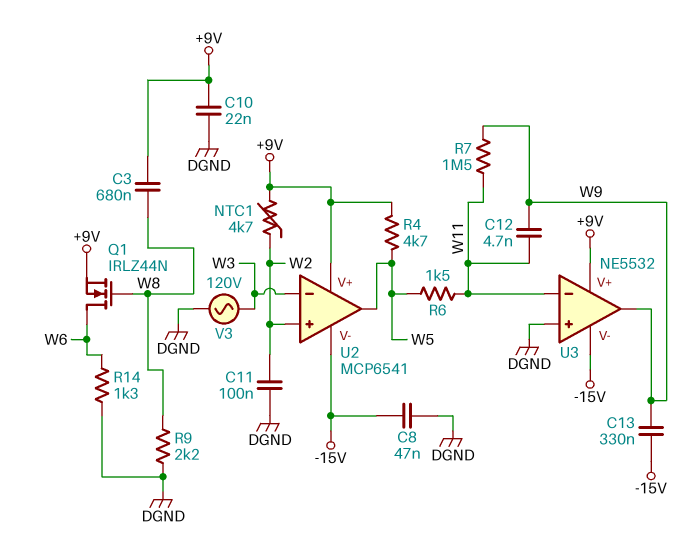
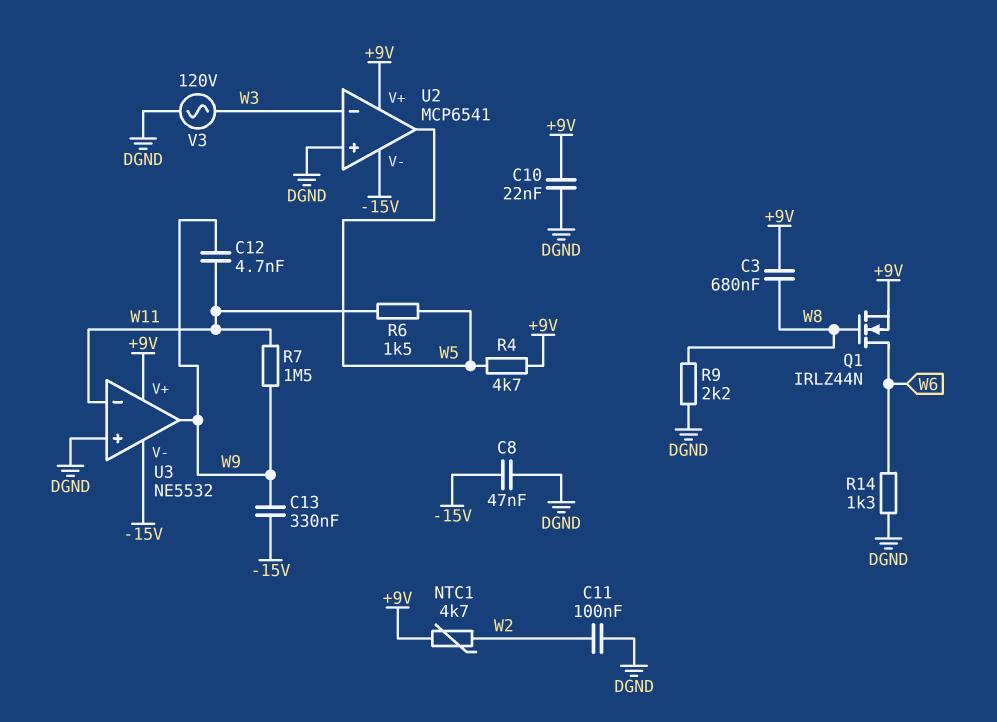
U2 pin in+: W2 -> DGND

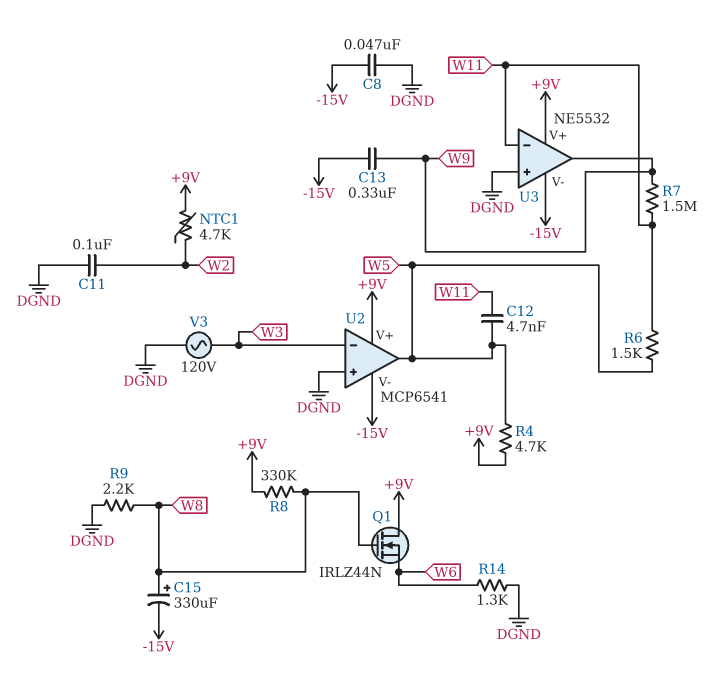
C3: 680nF (+9V, W8) -> none
C10: 22nF (+9V, DGND) -> none
C12: 4.7nF (W9, W11) -> 4.7nF (W5, W11)
C15: none -> 330uF (plus W8, minus -15V)
Q1: NMOS IRLZ44N (G W8, D W6, S +9V) -> NMOS IRLZ44N (G W8, D +9V, S W6)
R8: none -> 330k (+9V, W8)

